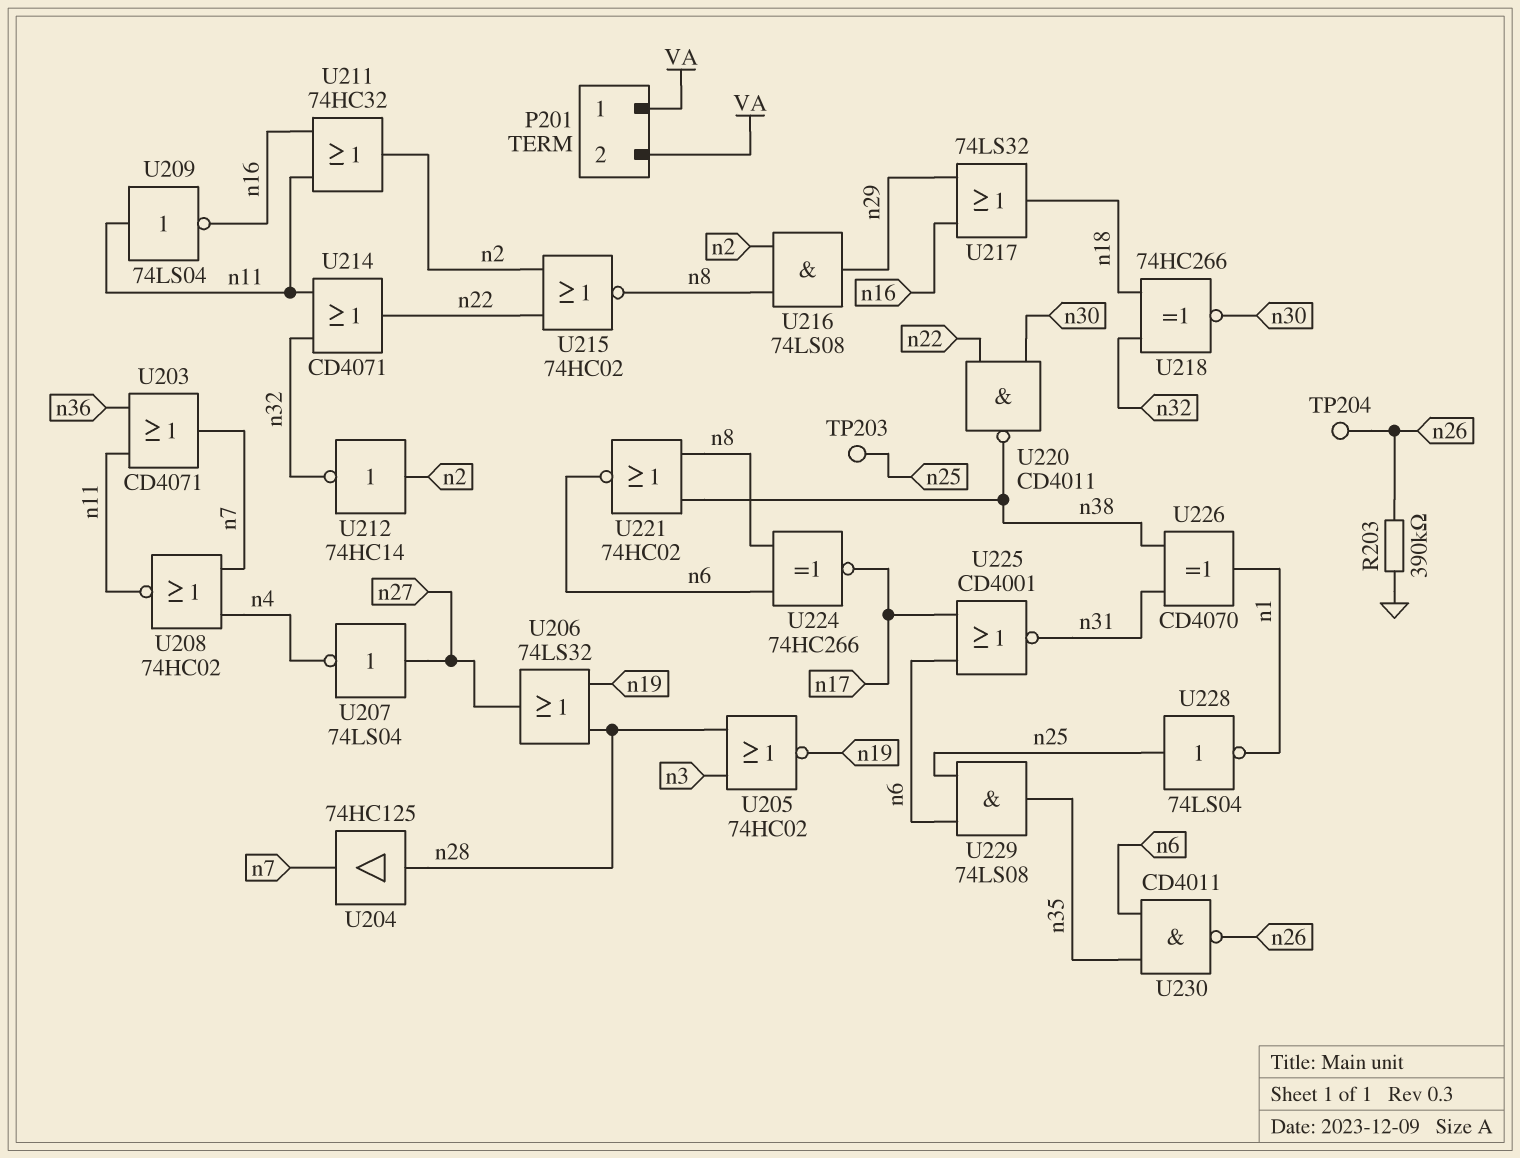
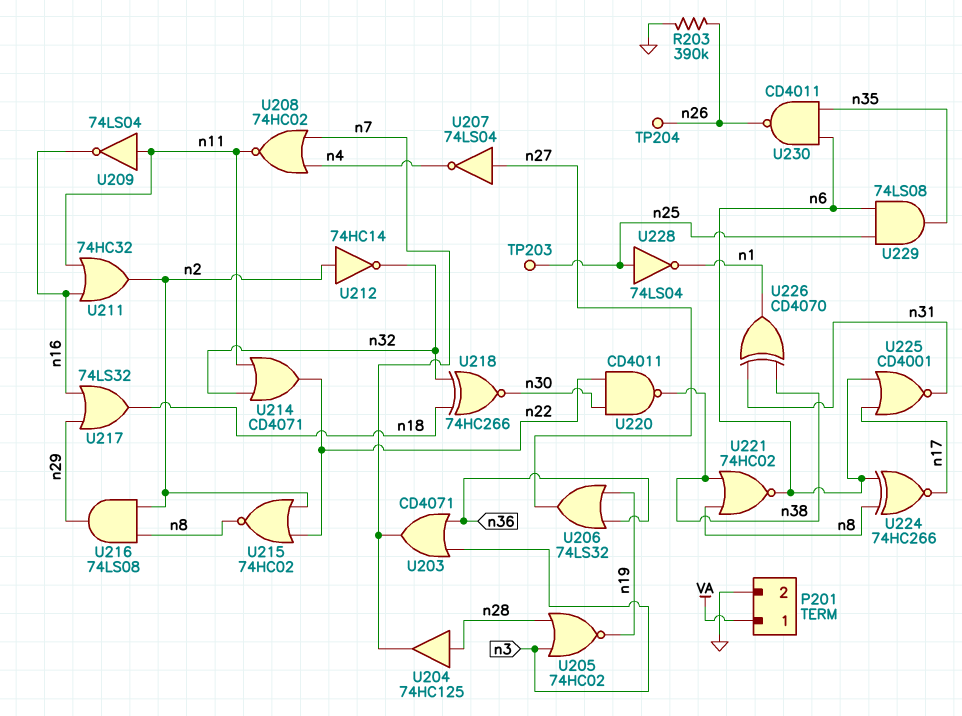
P201 pin 2: VA -> GND
U203: OR CD4071 (in n11, in n36, out n7) -> OR CD4071 (in n3, in n36, out n7)
U206: OR 74LS32 (in n19, in n28, out n27) -> OR 74LS32 (in n19, in n36, out n27)

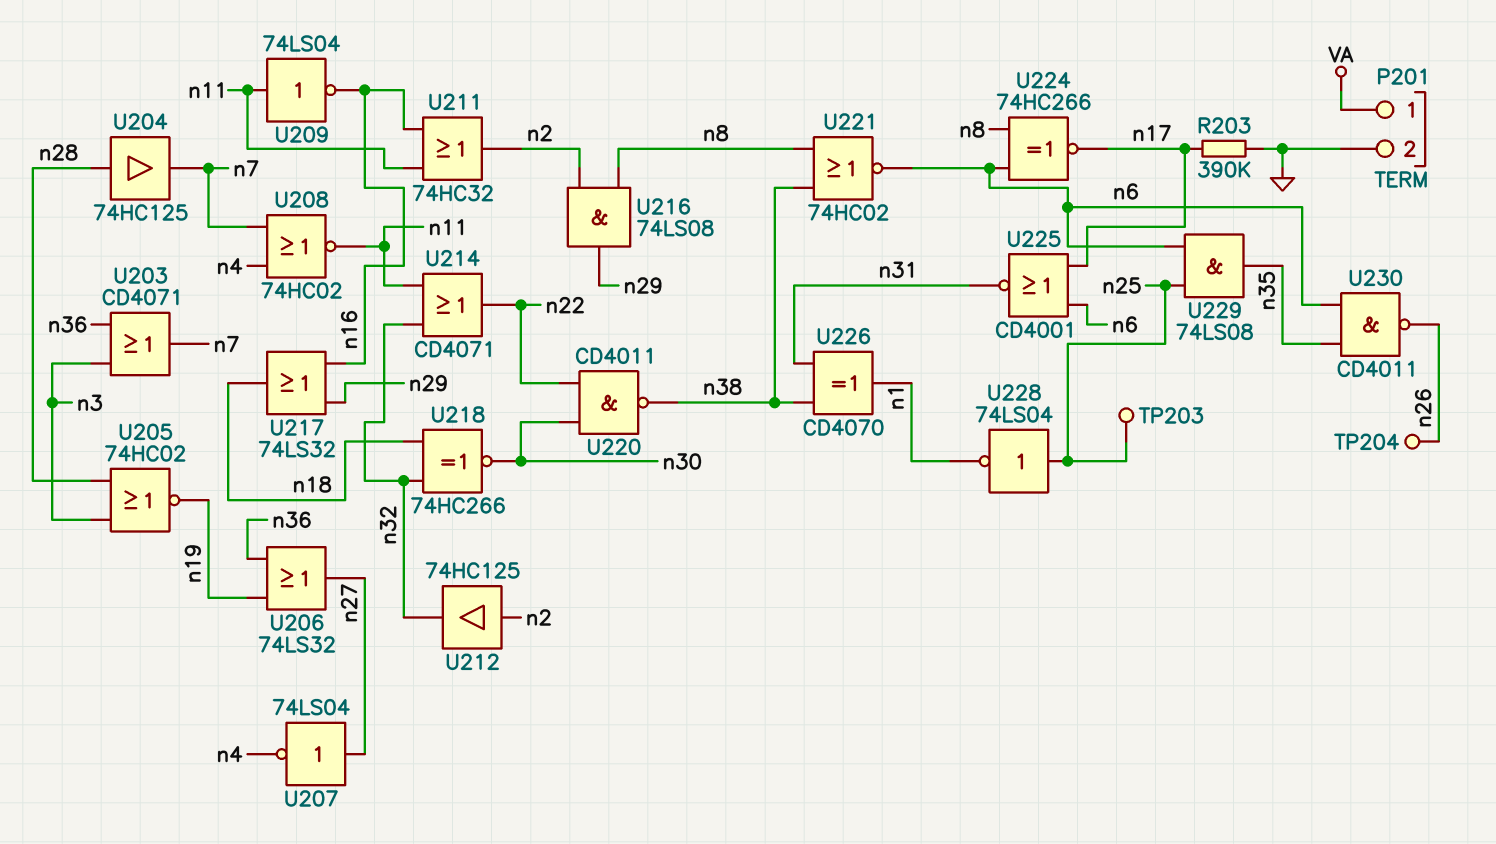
R203: 390k (GND, n26) -> 390k (GND, n17)
U212: NOT 74HC14 (in n2, out n32) -> buffer 74HC125 (in n2, out n32)
U215: NOR 74HC02 (in n2, in n22, out n8) -> none

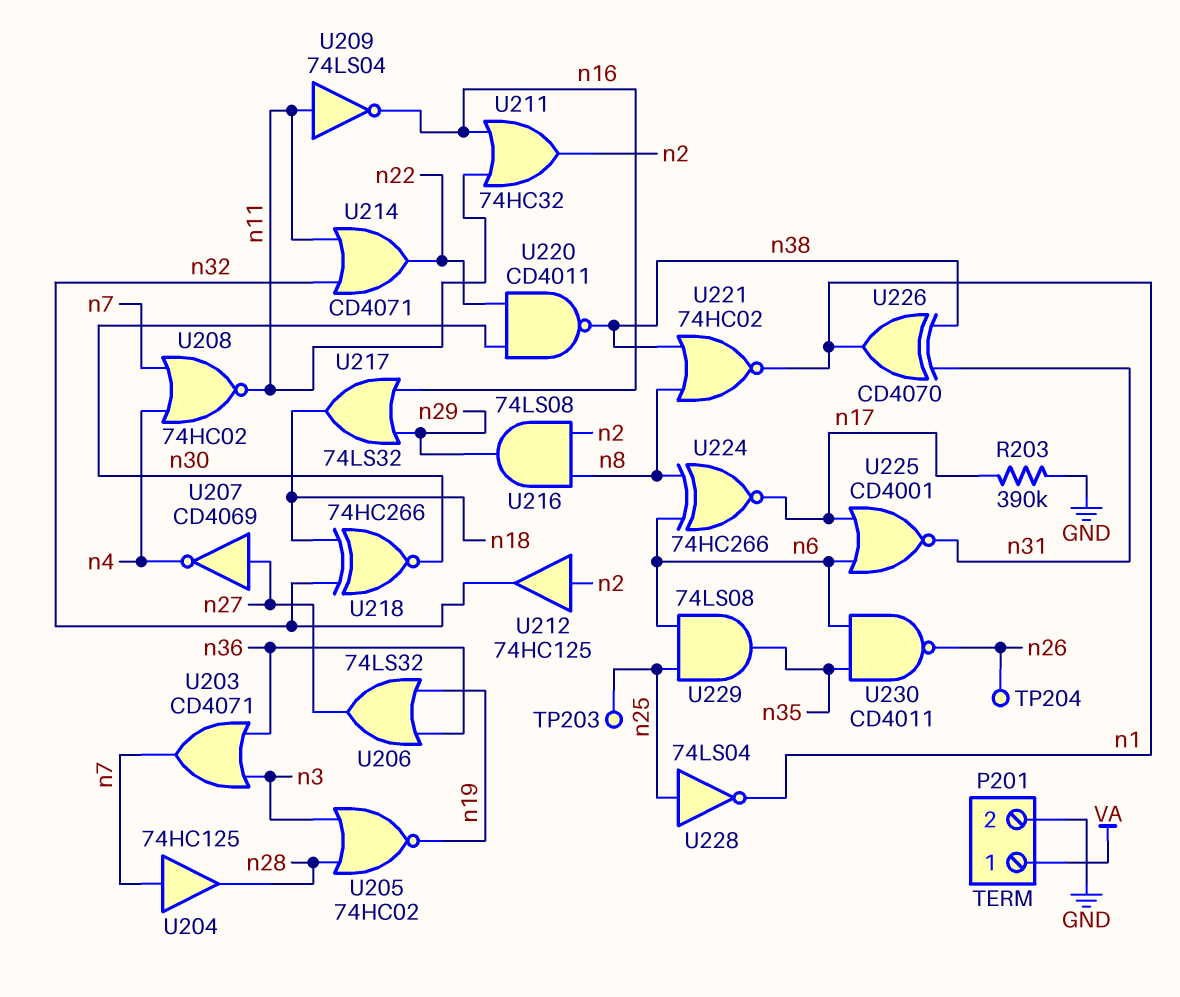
U204: buffer 74HC125 (in n28, out n7) -> buffer 74HC125 (in n7, out n28)
U207: NOT 74LS04 (in n27, out n4) -> NOT CD4069 (in n27, out n4)
U221: NOR 74HC02 (in n8, in n38, out n6) -> NOR 74HC02 (in n8, in n38, out n1)

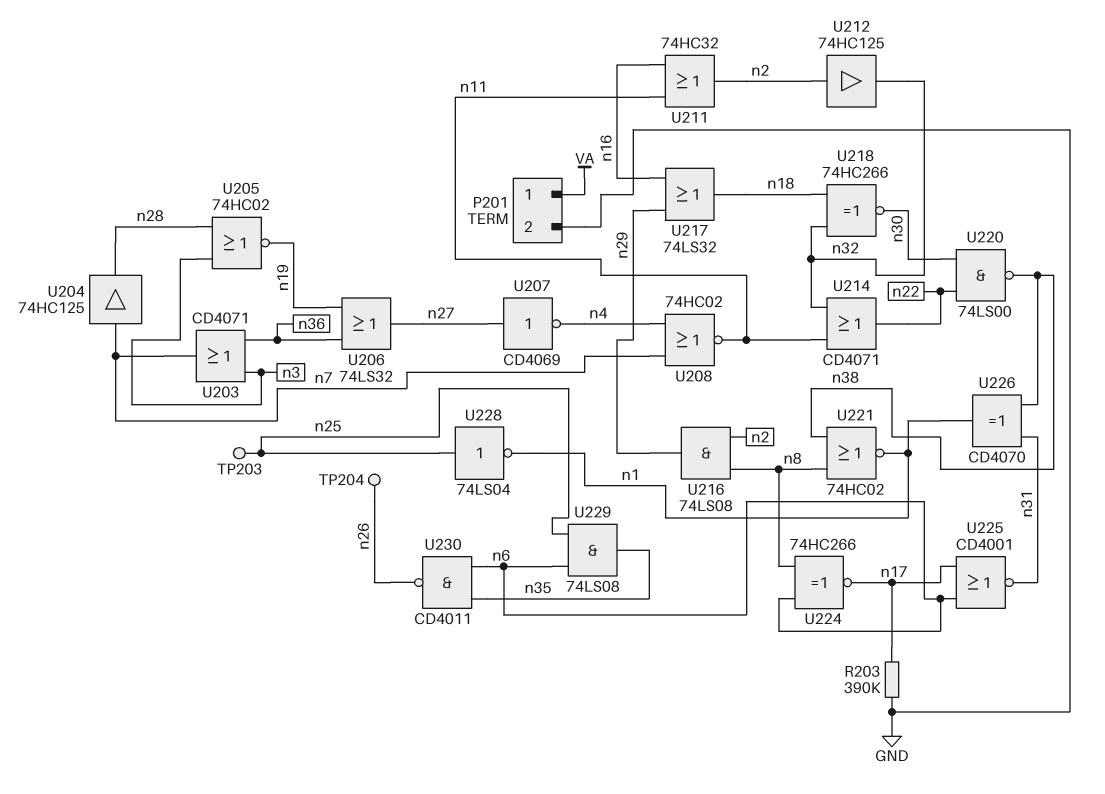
U209: NOT 74LS04 (in n11, out n16) -> none
U220: NAND CD4011 (in n22, in n30, out n38) -> NAND 74LS00 (in n22, in n30, out n38)

